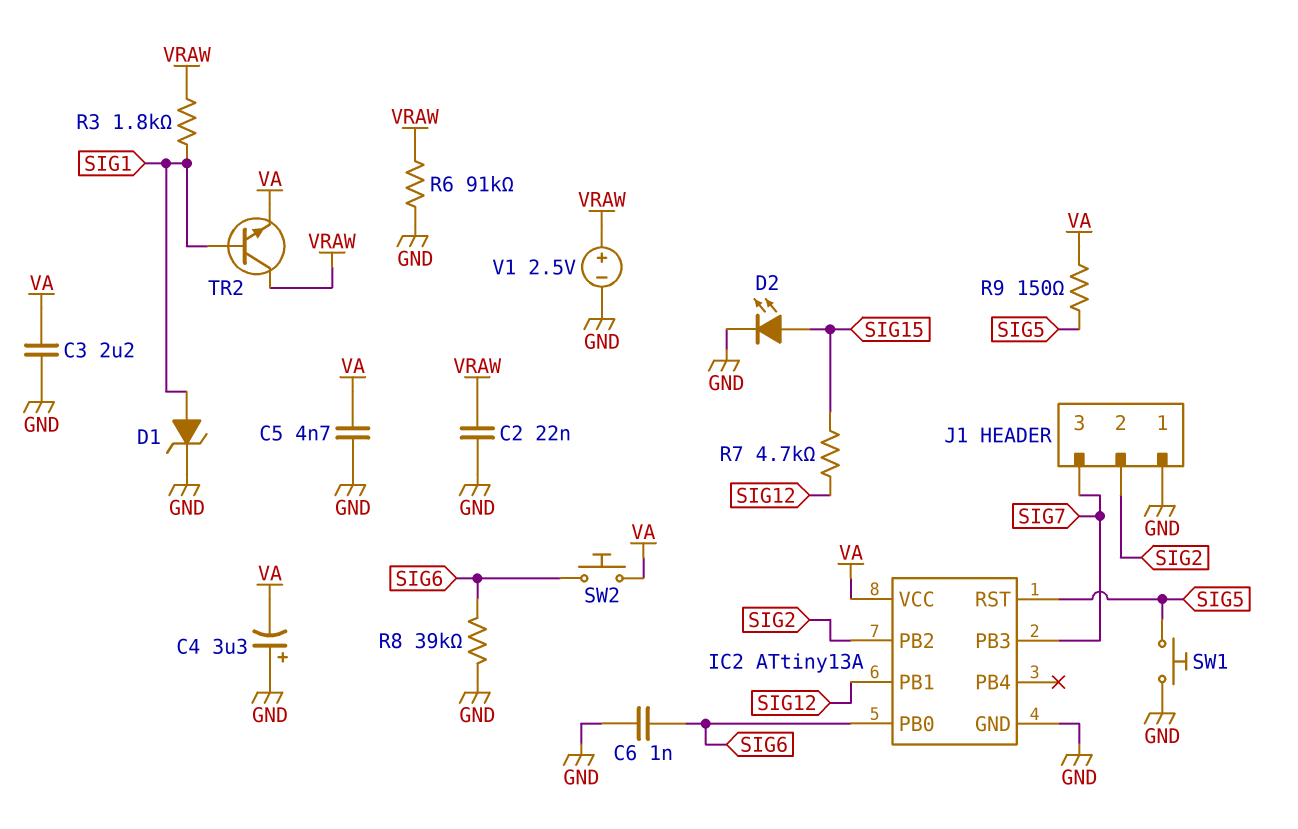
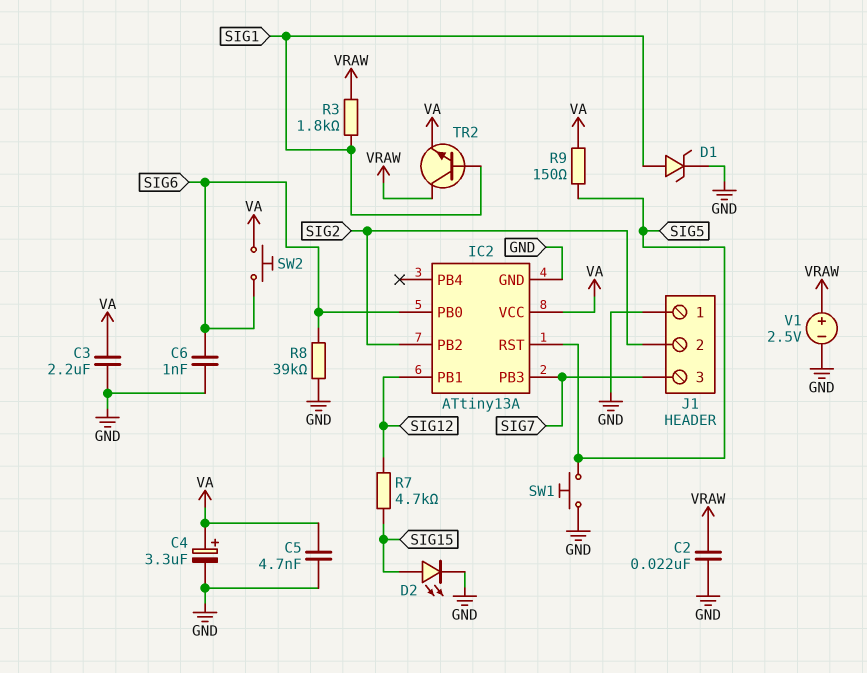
C4: 3.3uF (plus GND, minus VA) -> 3.3uF (plus VA, minus GND)
R6: 91k (GND, VRAW) -> none

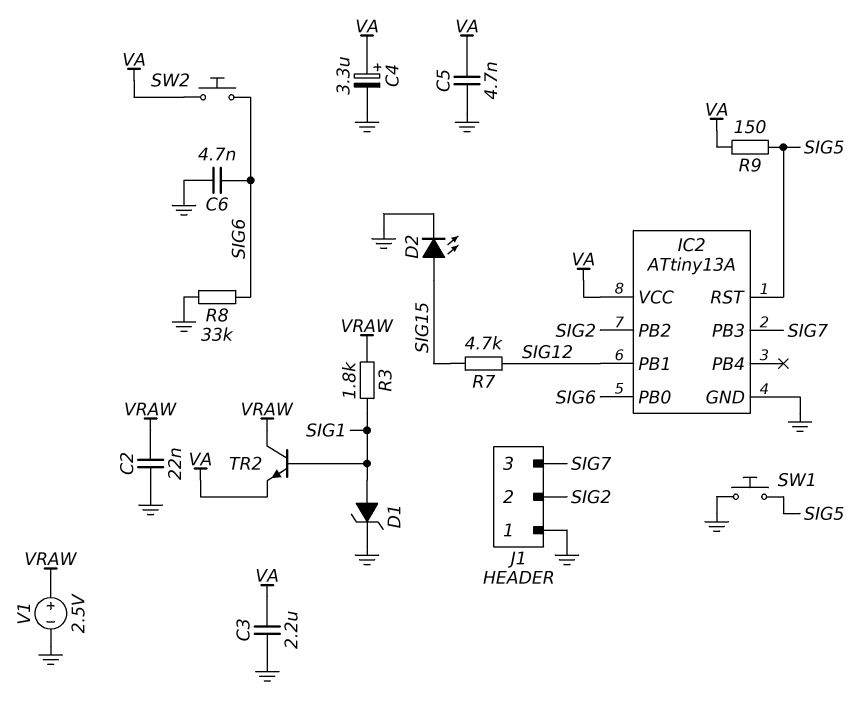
C6: 1nF (GND, SIG6) -> 4.7nF (GND, SIG6)
R8: 39k (GND, SIG6) -> 33k (GND, SIG6)

